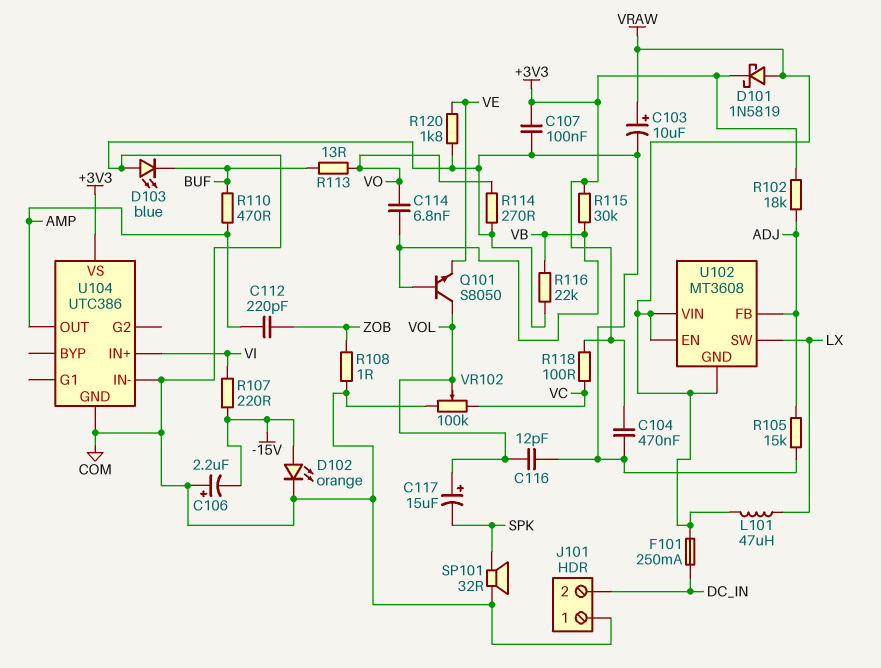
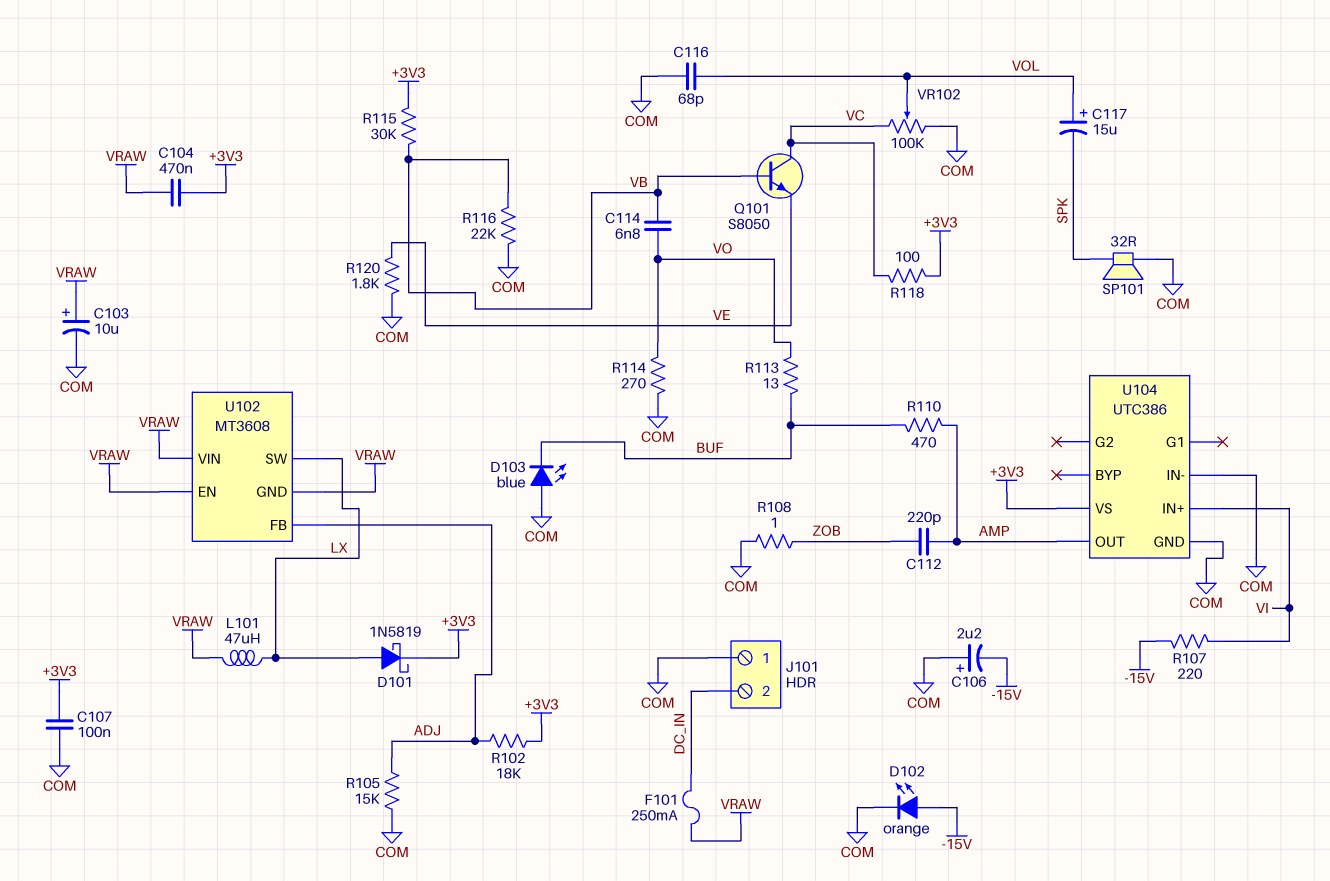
C104: 470nF (+3V3, COM) -> 470nF (+3V3, VRAW)
C116: 12pF (COM, VOL) -> 68pF (COM, VOL)
D101: schottky 1N5819 (A VRAW, K +3V3) -> schottky 1N5819 (A LX, K +3V3)
Q101: NPN S8050 (B VB, C VOL, E VE) -> NPN S8050 (B VB, C VC, E VE)

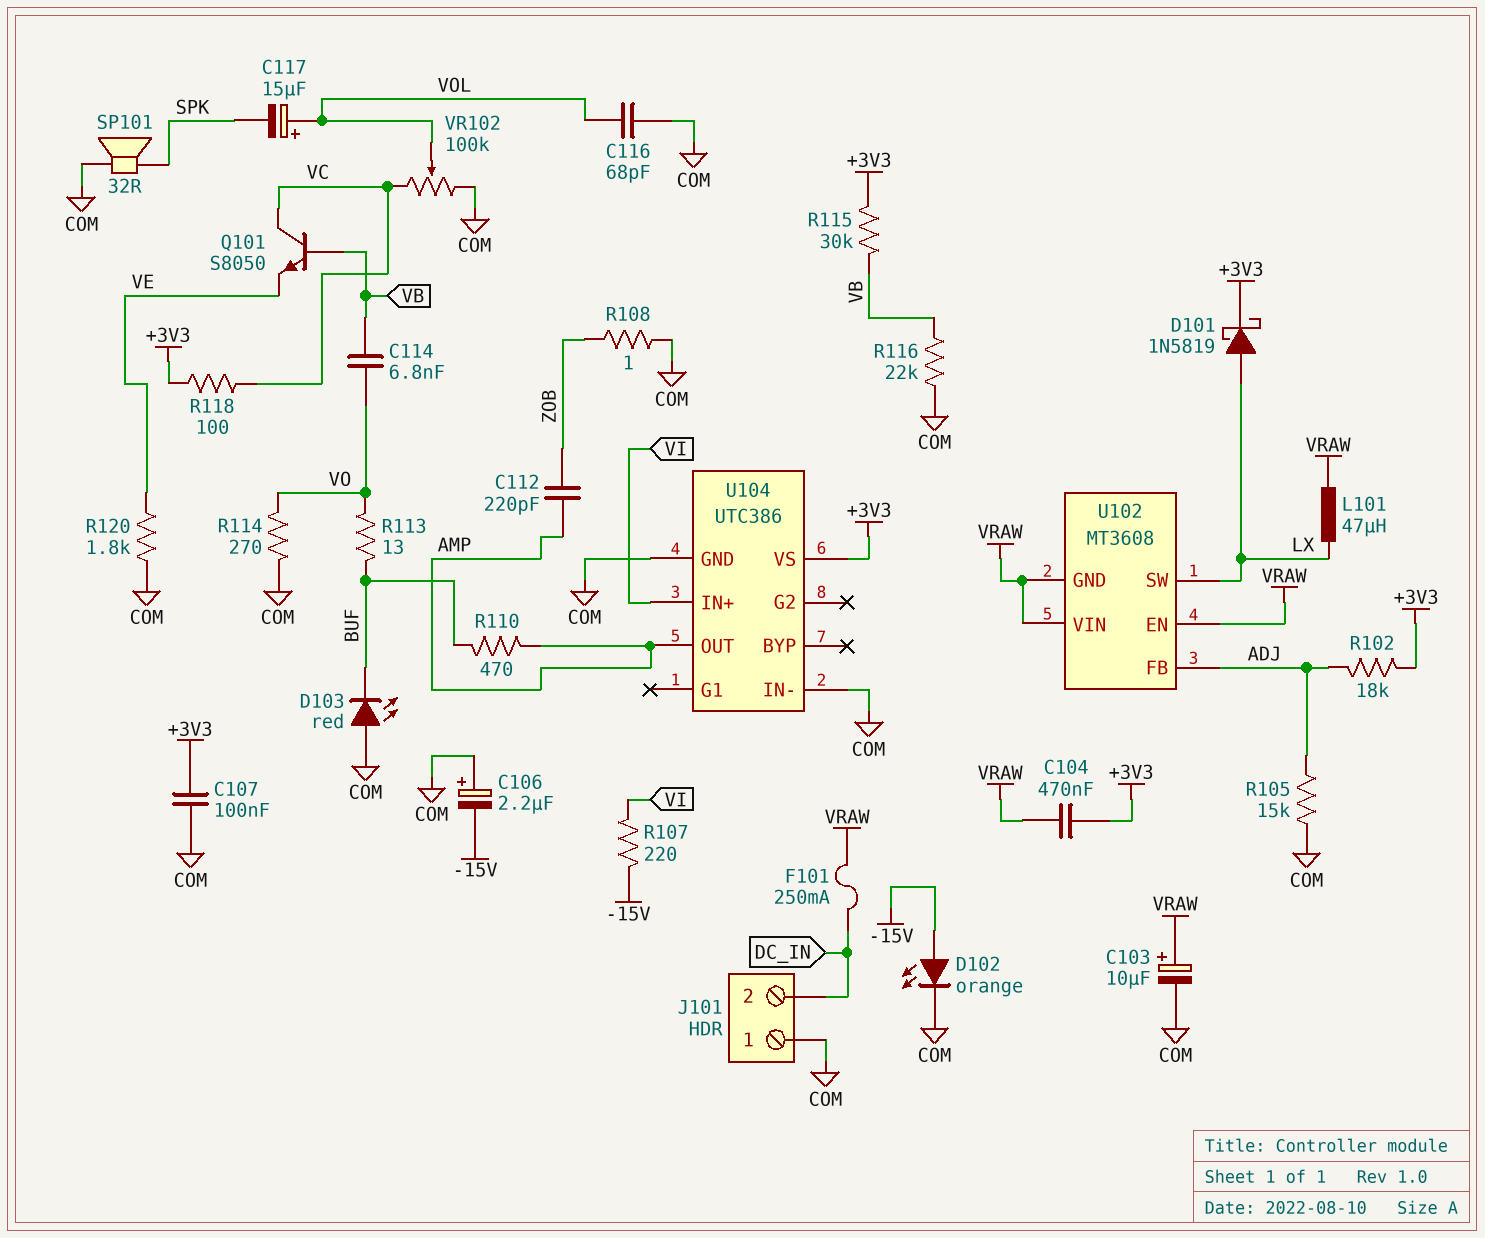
D103: LED blue (A COM, K BUF) -> LED red (A COM, K BUF)

